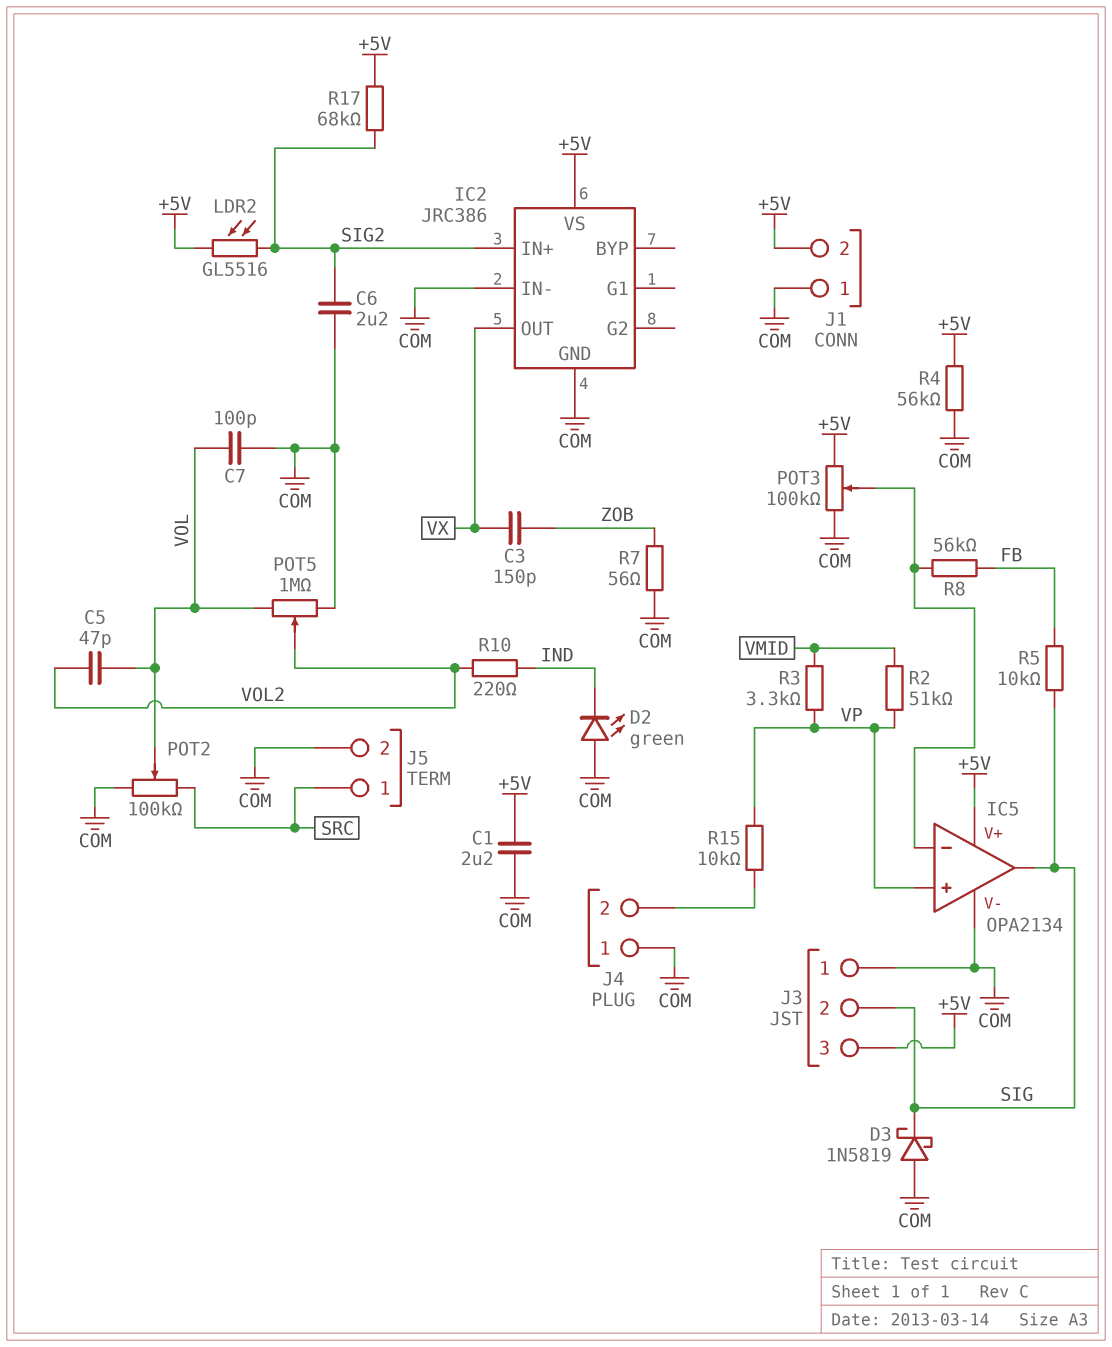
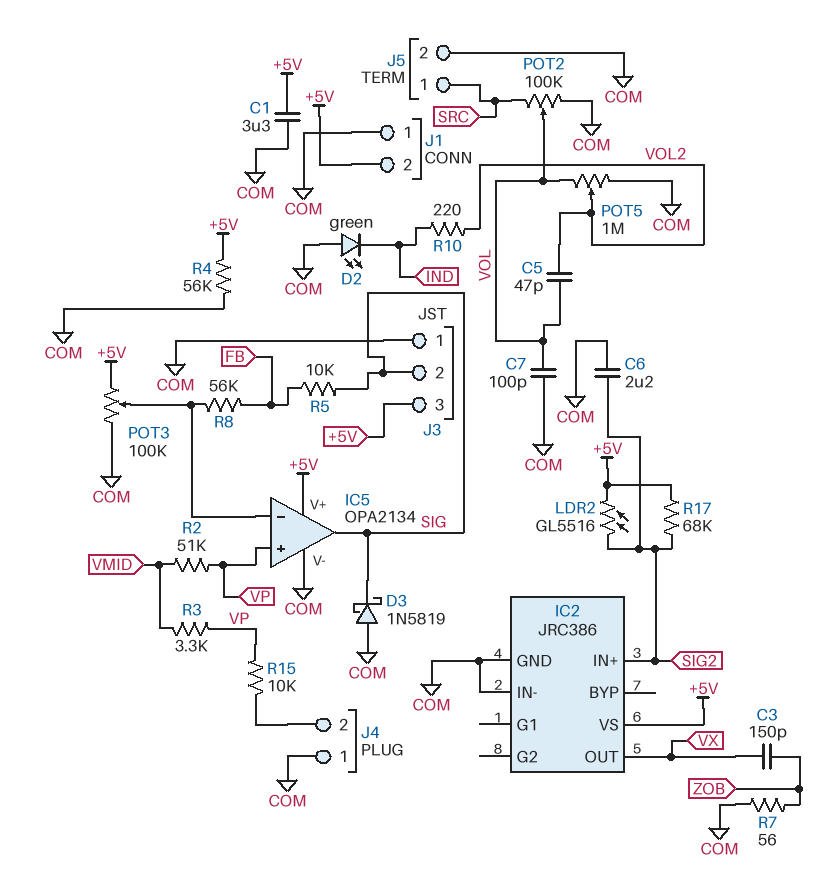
C1: 2.2uF (+5V, COM) -> 3.3uF (+5V, COM)

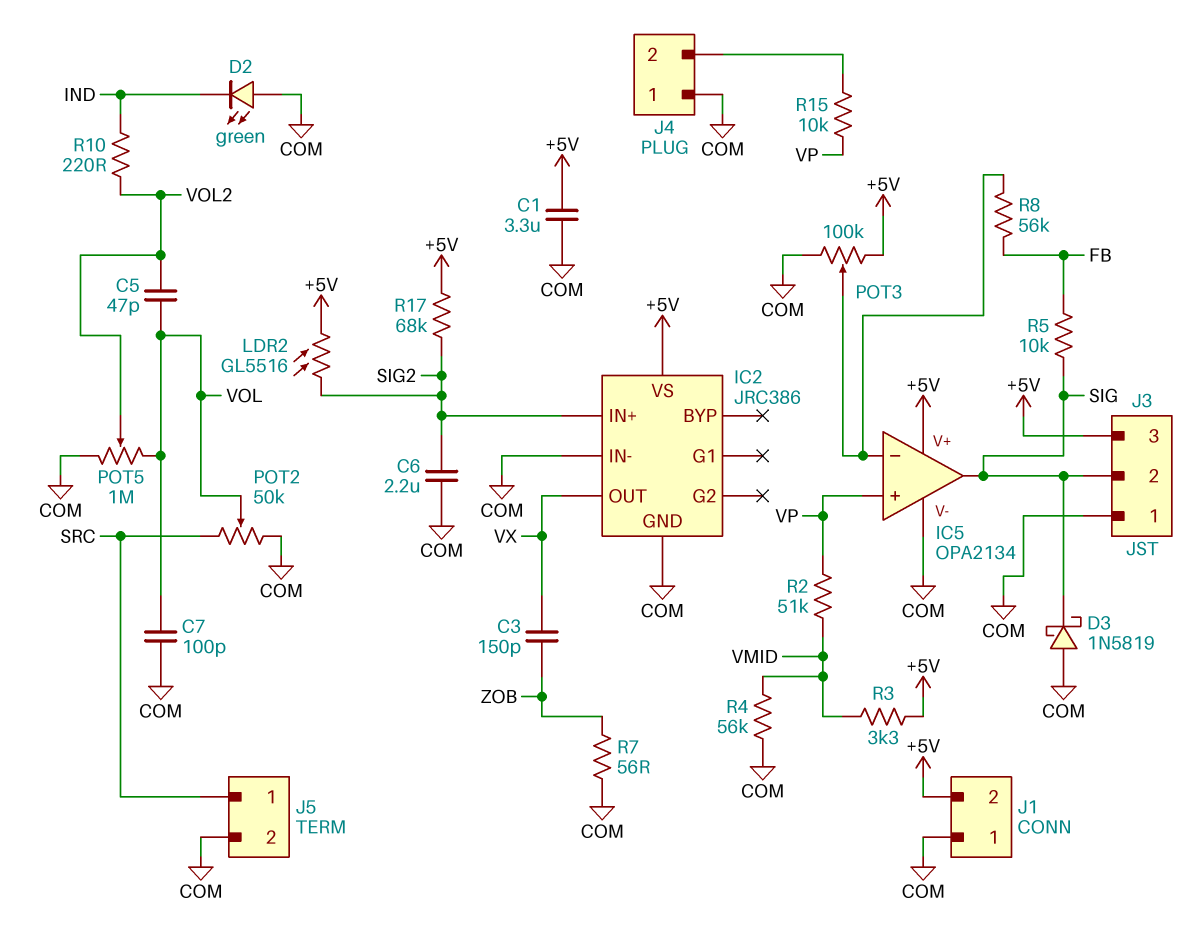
POT2: 100k (COM, SRC, wiper VOL) -> 50k (COM, SRC, wiper VOL)
R3: 3.3k (VMID, VP) -> 3.3k (+5V, VMID)
R4: 56k (+5V, COM) -> 56k (COM, VMID)

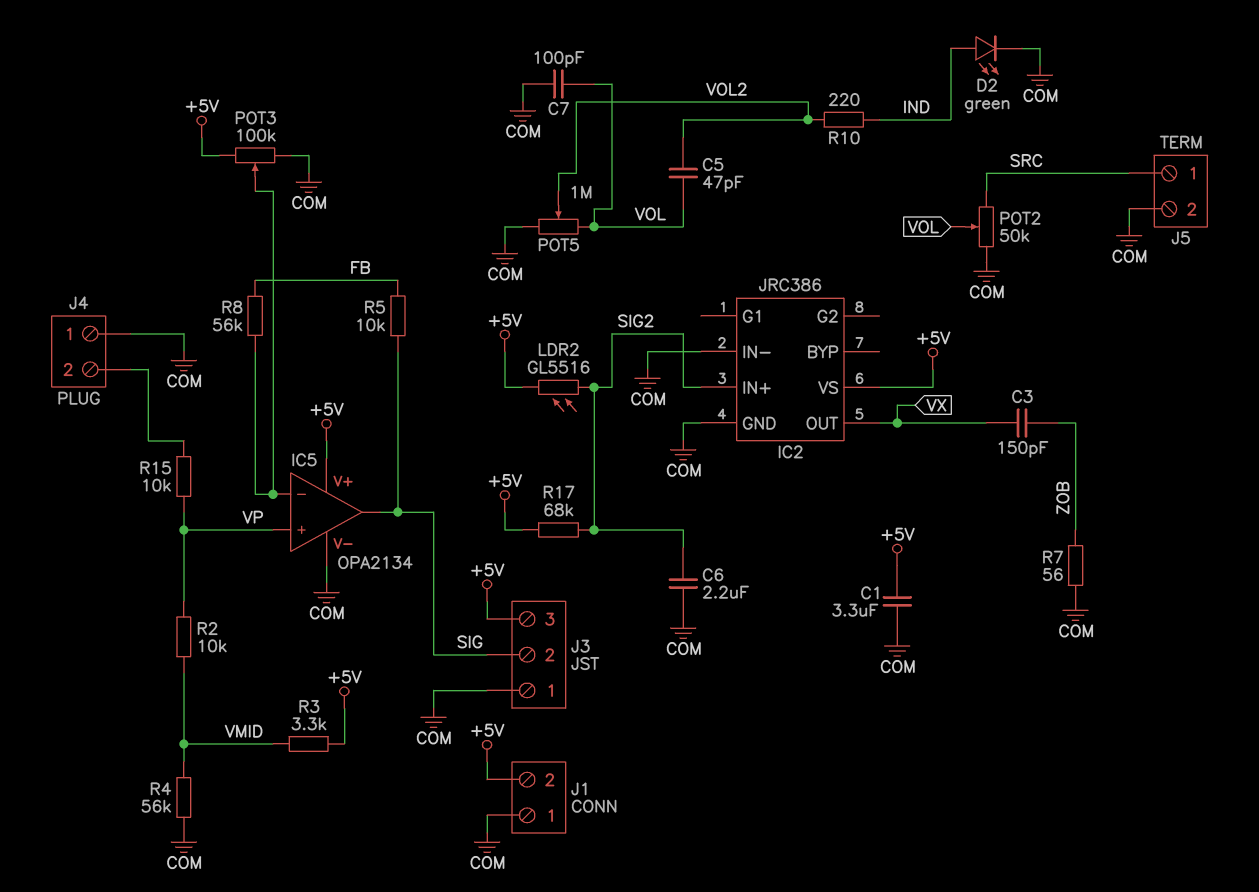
D2: LED green (A COM, K IND) -> LED green (A IND, K COM)
D3: schottky 1N5819 (A COM, K SIG) -> none
R2: 51k (VMID, VP) -> 10k (VMID, VP)

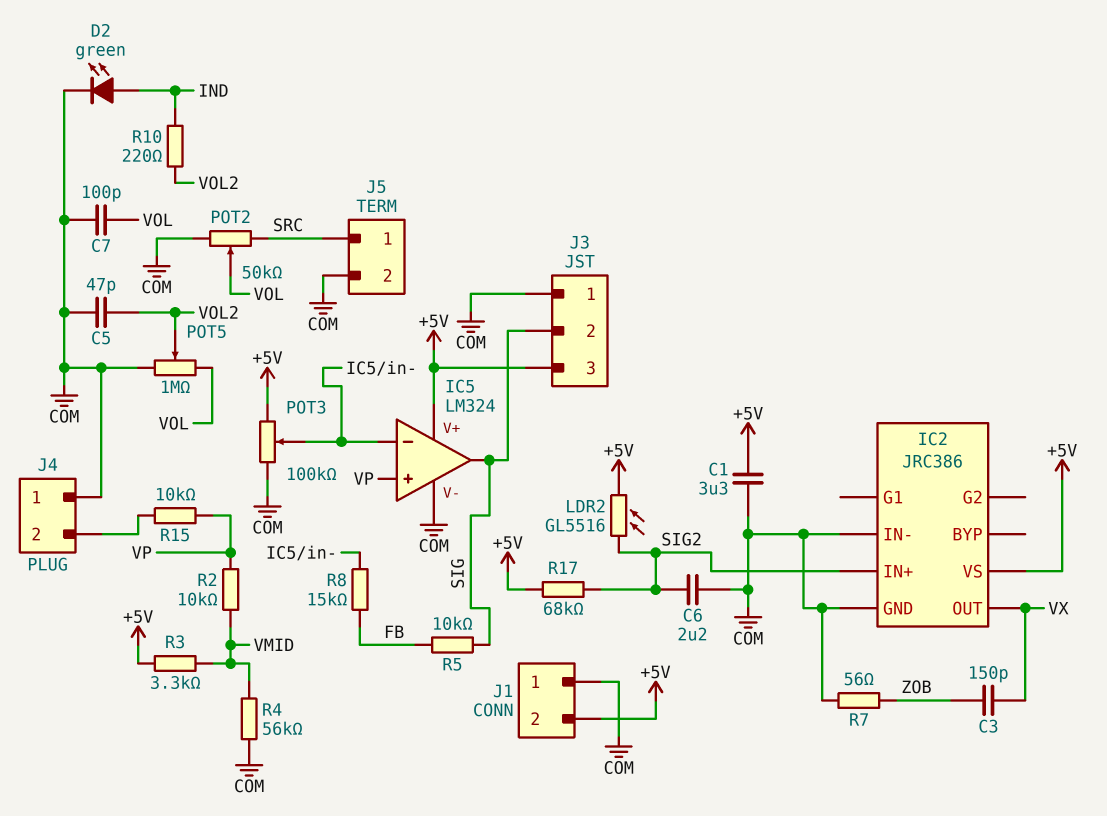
C5: 47pF (VOL, VOL2) -> 47pF (COM, VOL2)
IC5: OPA2134 -> LM324
R8: 56k (FB, IC5/in-) -> 15k (FB, IC5/in-)

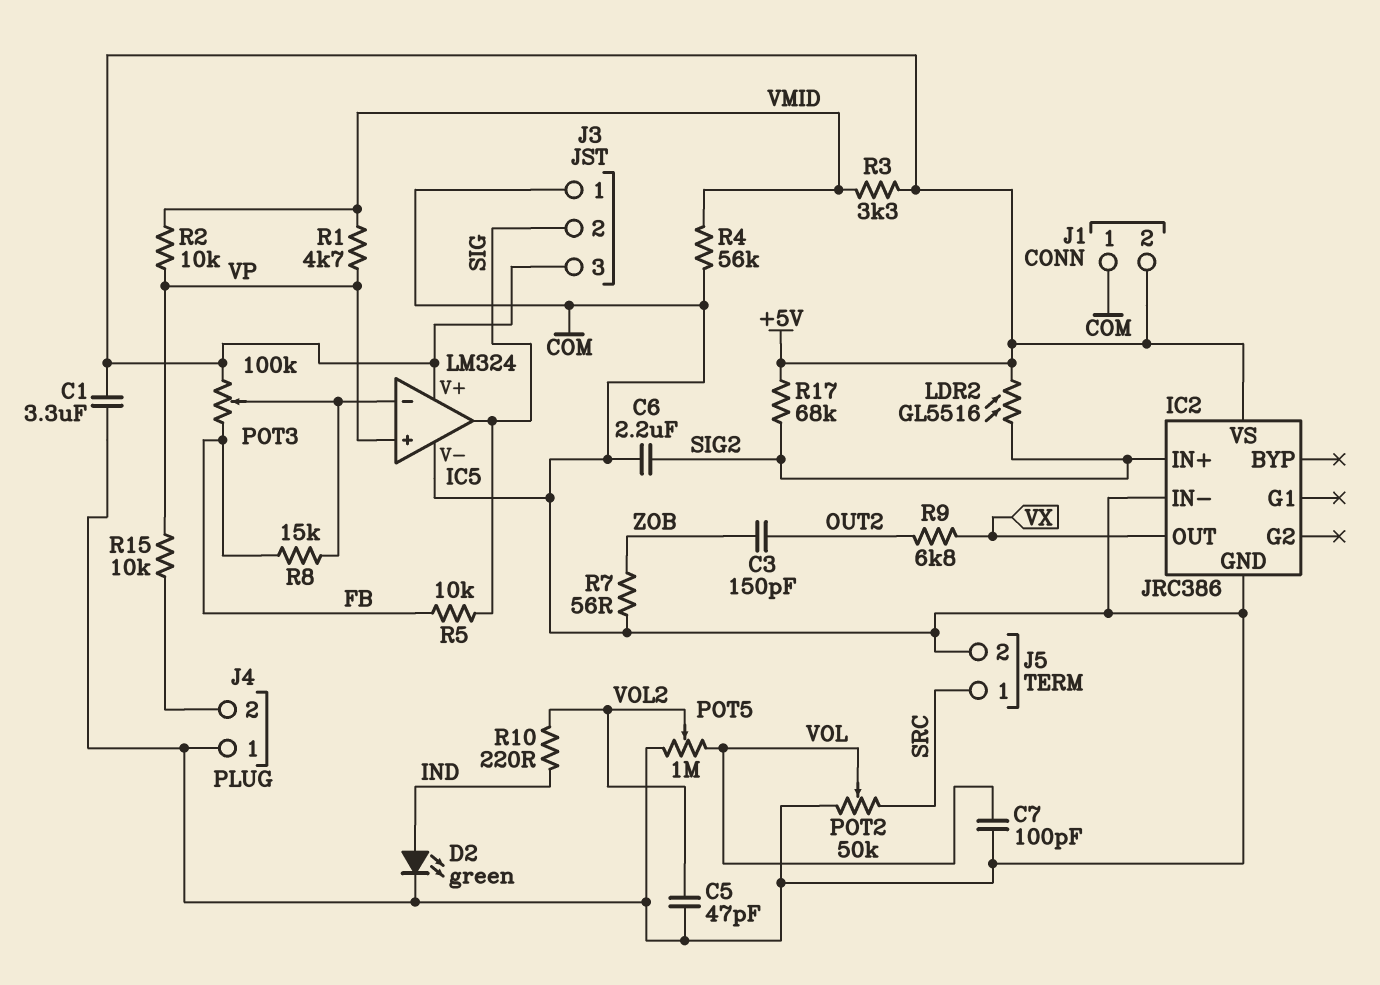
C3: 150pF (VX, ZOB) -> 150pF (OUT2, ZOB)
POT3: 100k (+5V, COM, wiper IC5/in-) -> 100k (+5V, FB, wiper IC5/in-)
R1: none -> 4.7k (VMID, VP)
R9: none -> 6.8k (OUT2, VX)

